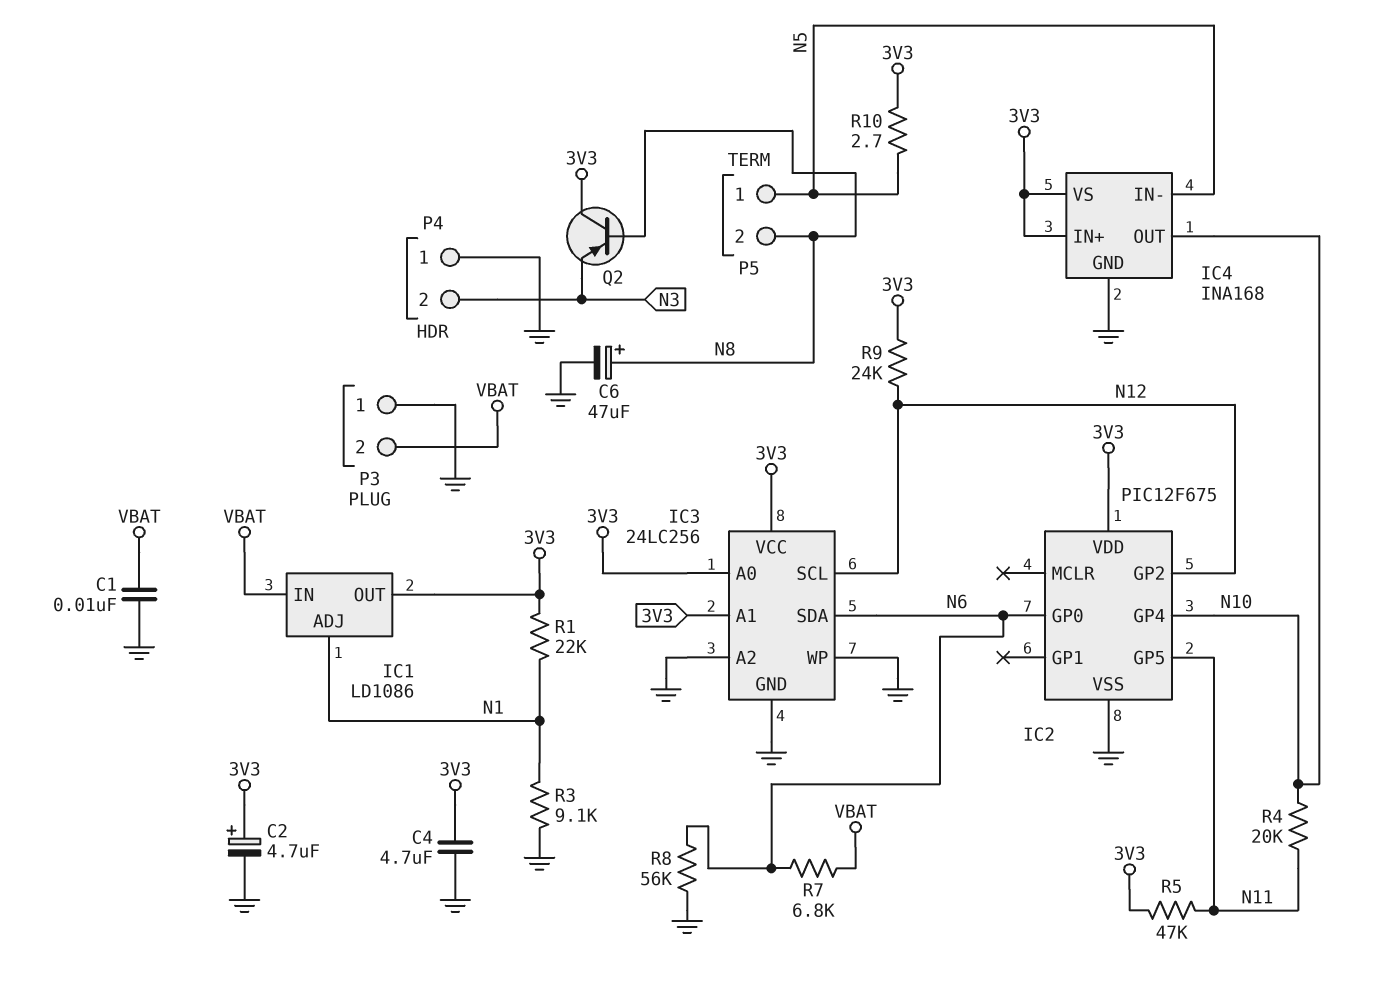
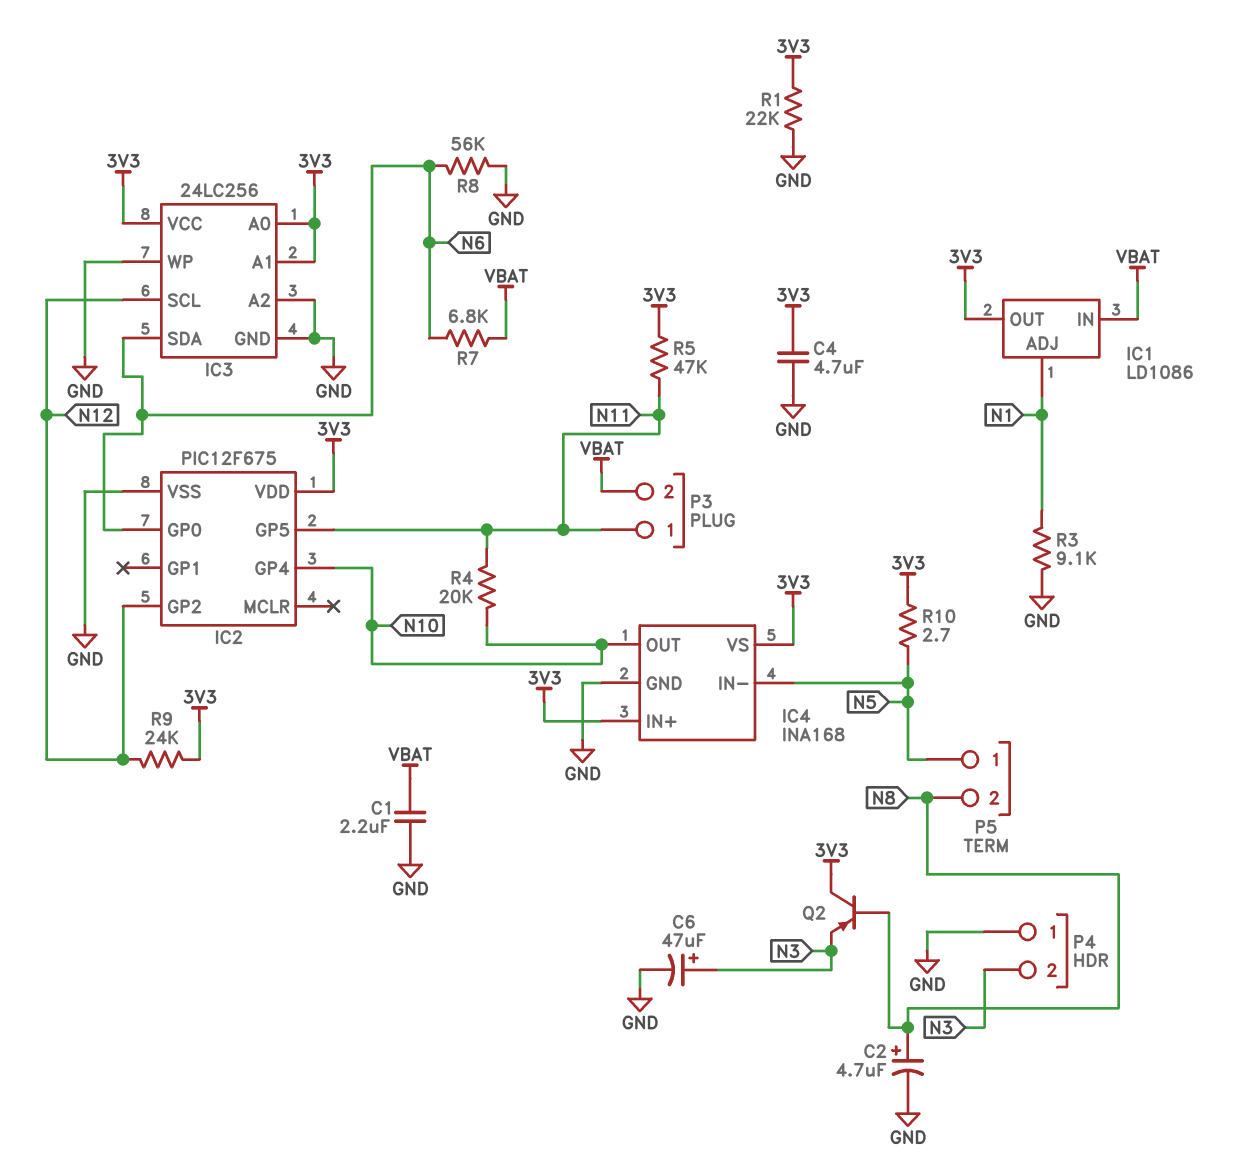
C1: 10nF (GND, VBAT) -> 2.2uF (GND, VBAT)
C2: 4.7uF (plus 3V3, minus GND) -> 4.7uF (plus N8, minus GND)
C6: 47uF (plus N8, minus GND) -> 47uF (plus N3, minus GND)
P3 pin 1: GND -> N11
R1: 22k (3V3, N1) -> 22k (3V3, GND)

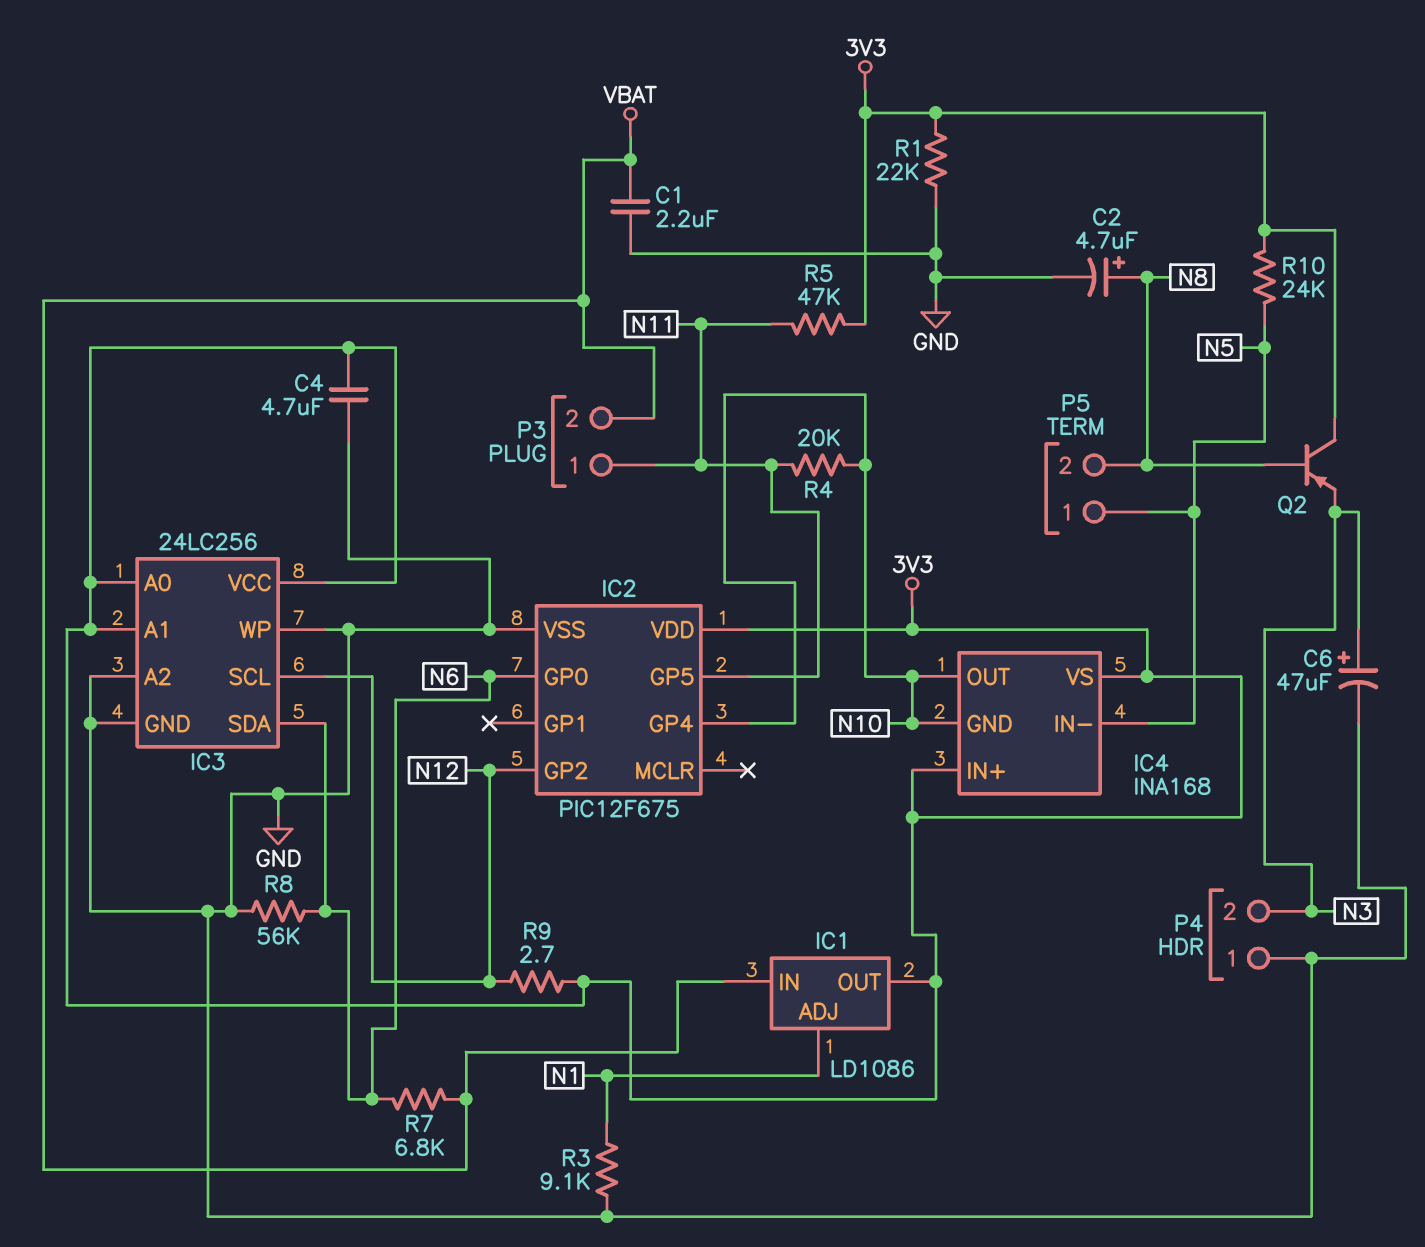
IC4 pin GND: GND -> N10
R9: 24k (3V3, N12) -> 2.7 (3V3, N12)
R10: 2.7 (3V3, N5) -> 24k (3V3, N5)

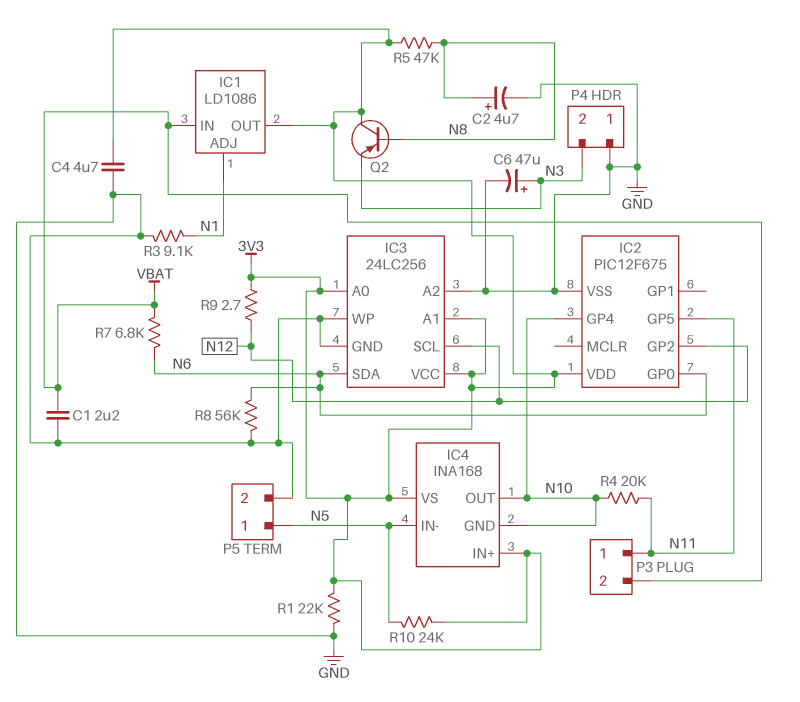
P5 pin 2: N8 -> GND
R5: 47k (3V3, N11) -> 47k (3V3, N8)

